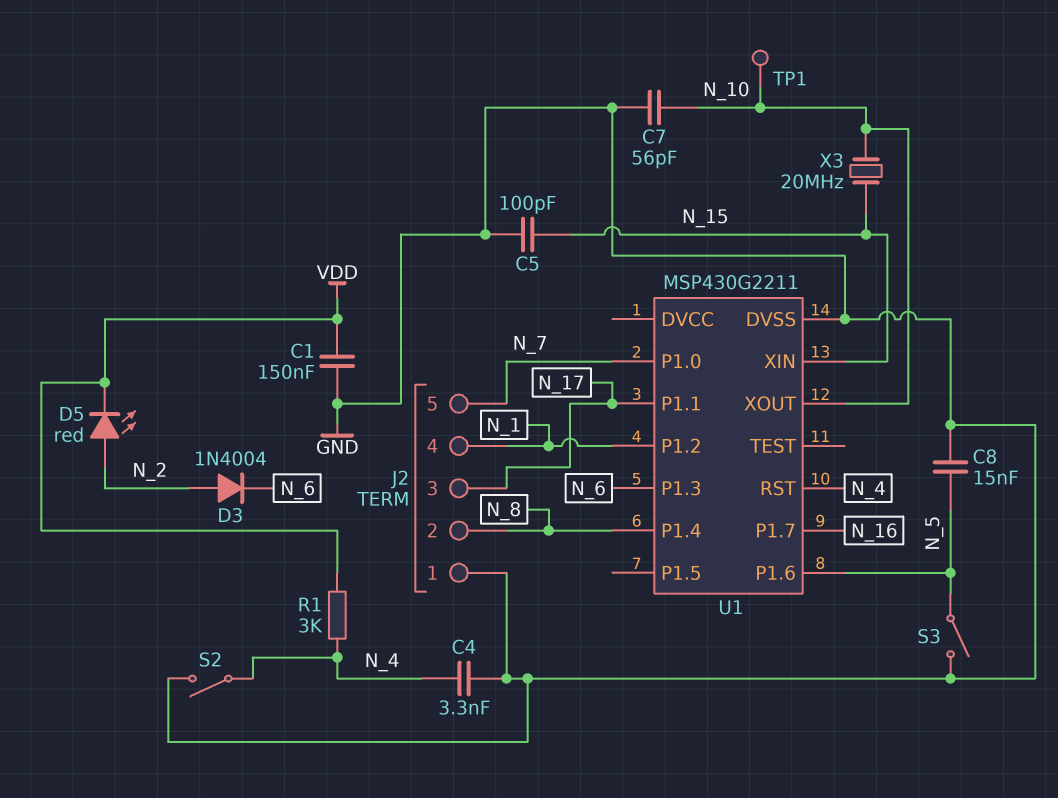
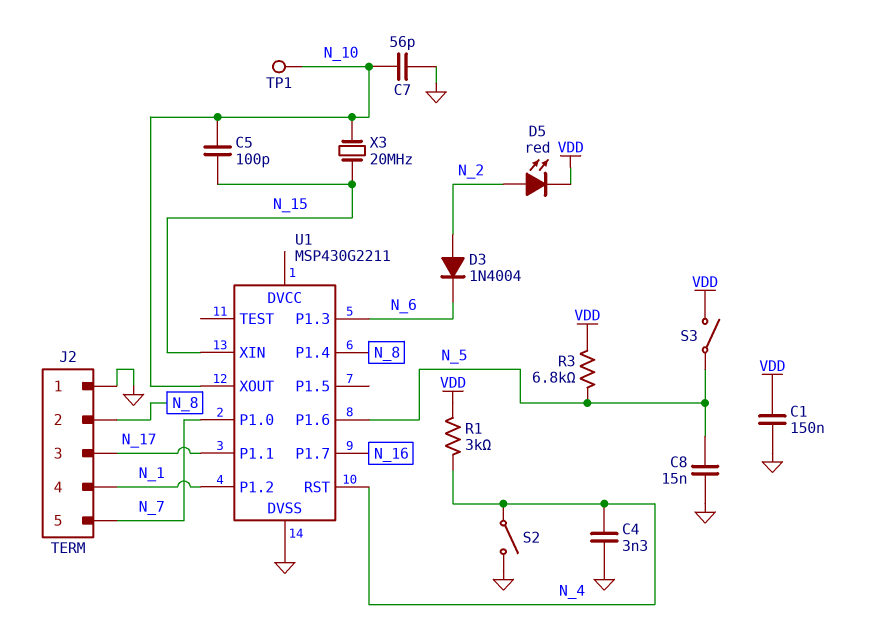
C5: 100pF (GND, N_15) -> 100pF (N_10, N_15)
R3: none -> 6.8k (N_5, VDD)
S3: switch (GND, N_5) -> switch (N_5, VDD)

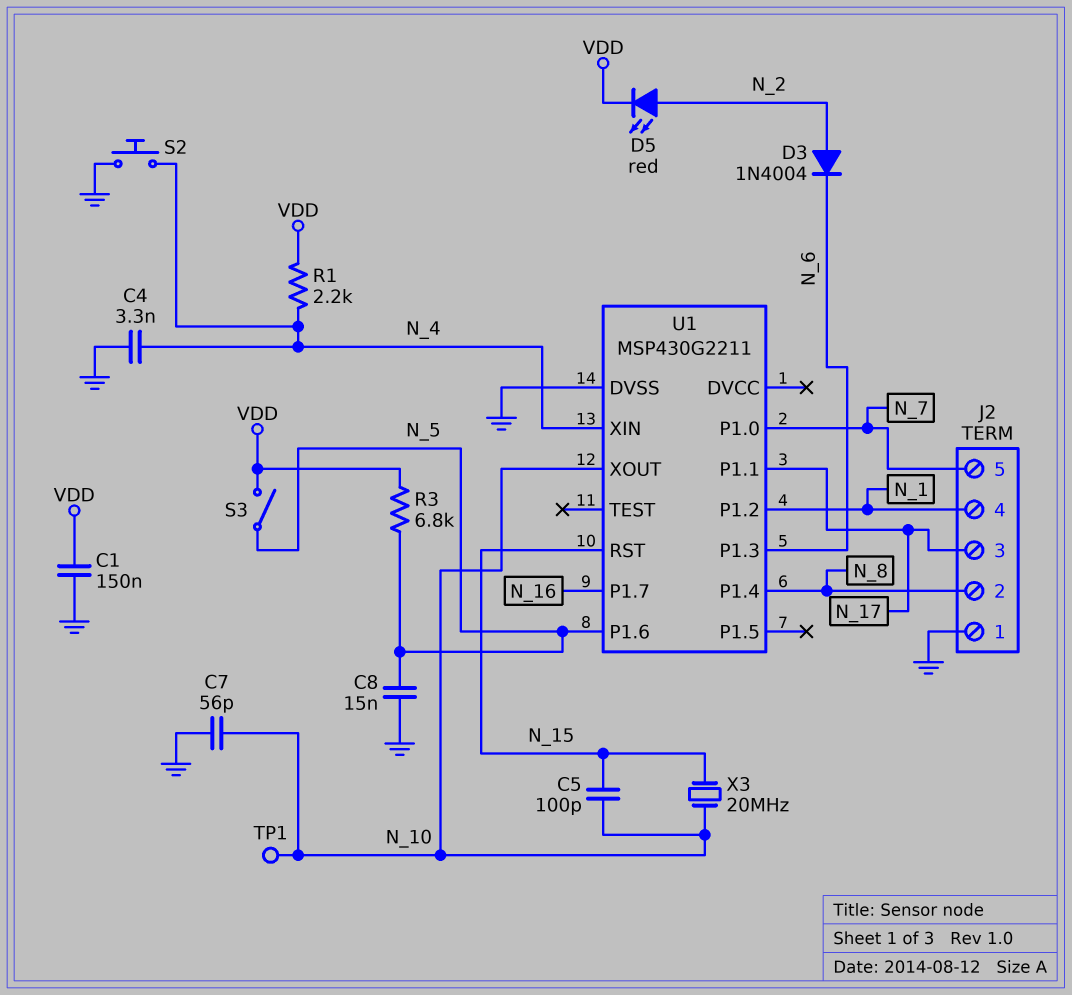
R1: 3k (N_4, VDD) -> 2.2k (N_4, VDD)
S2: switch (GND, N_4) -> button (GND, N_4)
U1 pin RST: N_4 -> N_15
U1 pin XIN: N_15 -> N_4

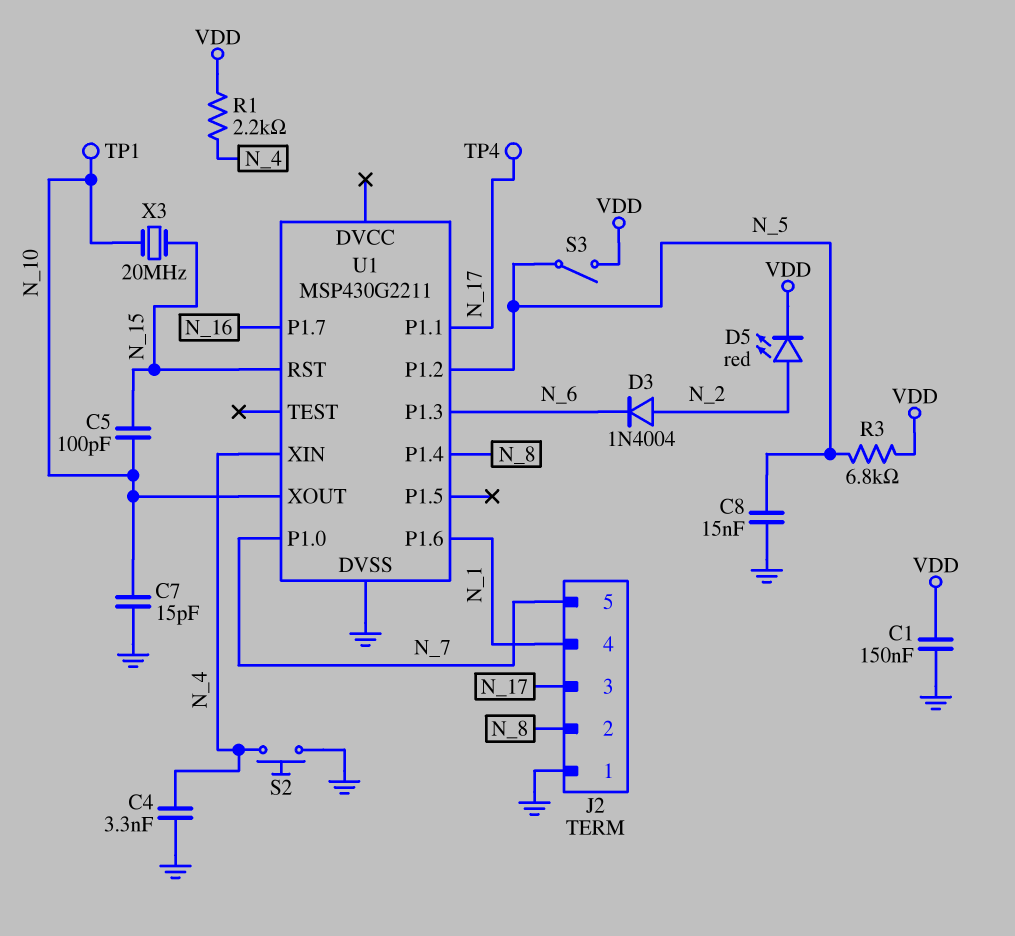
C7: 56pF (GND, N_10) -> 15pF (GND, N_10)
TP4: none -> test point (N_17)
U1 pin P1.2: N_1 -> N_5
U1 pin P1.6: N_5 -> N_1

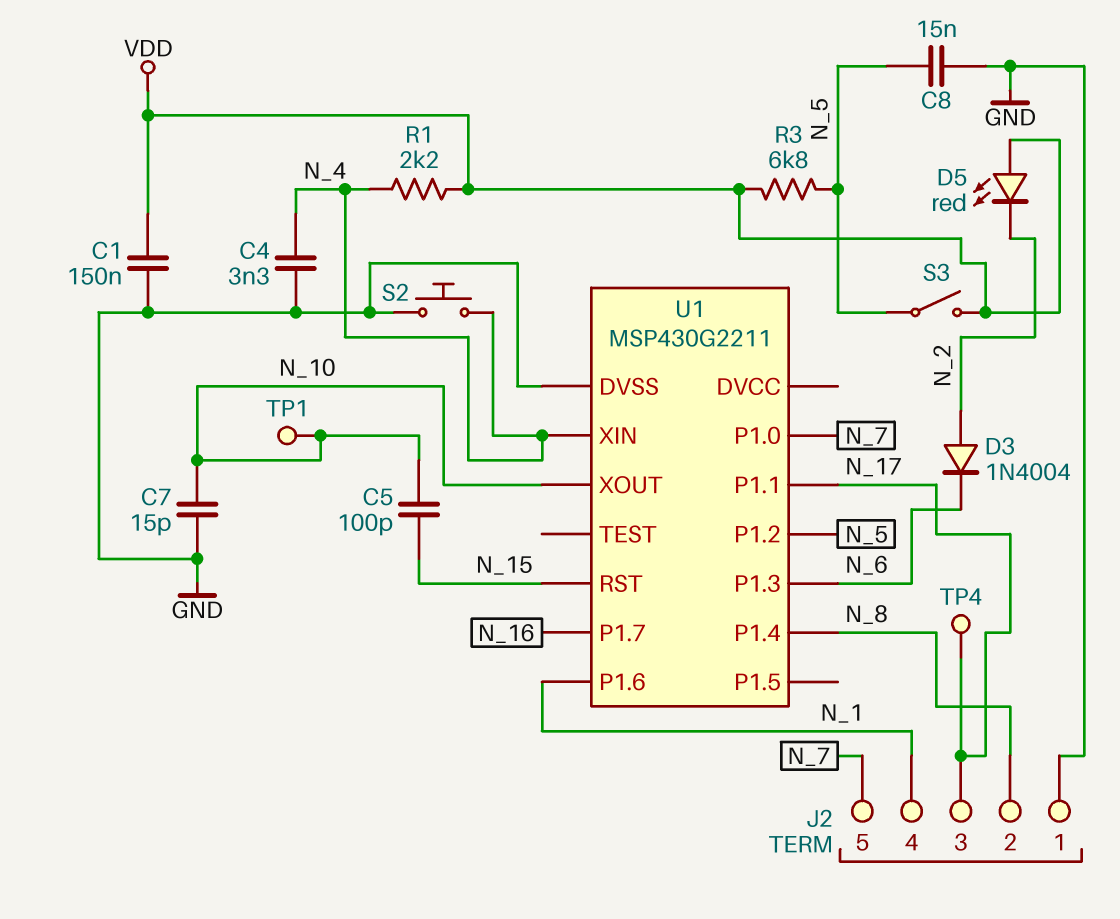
D5: LED red (A N_2, K VDD) -> LED red (A VDD, K N_2)
X3: 20MHz (N_10, N_15) -> none

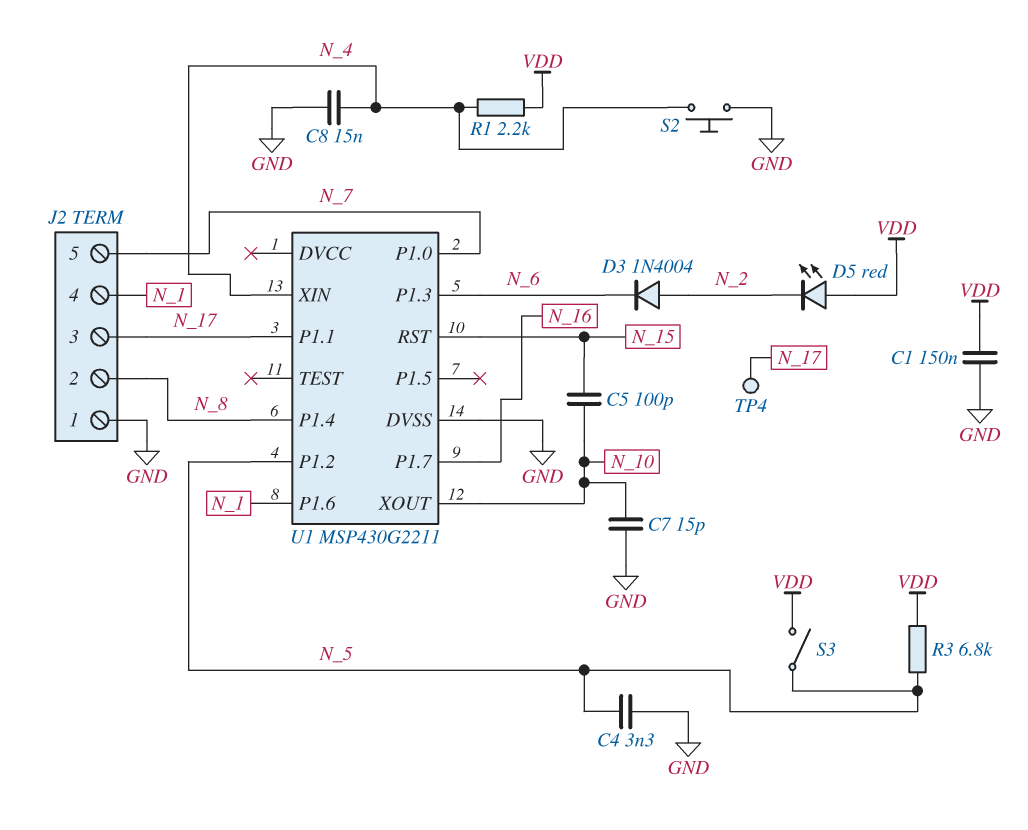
C4: 3.3nF (GND, N_4) -> 3.3nF (GND, N_5)
C8: 15nF (GND, N_5) -> 15nF (GND, N_4)
TP1: test point (N_10) -> none

